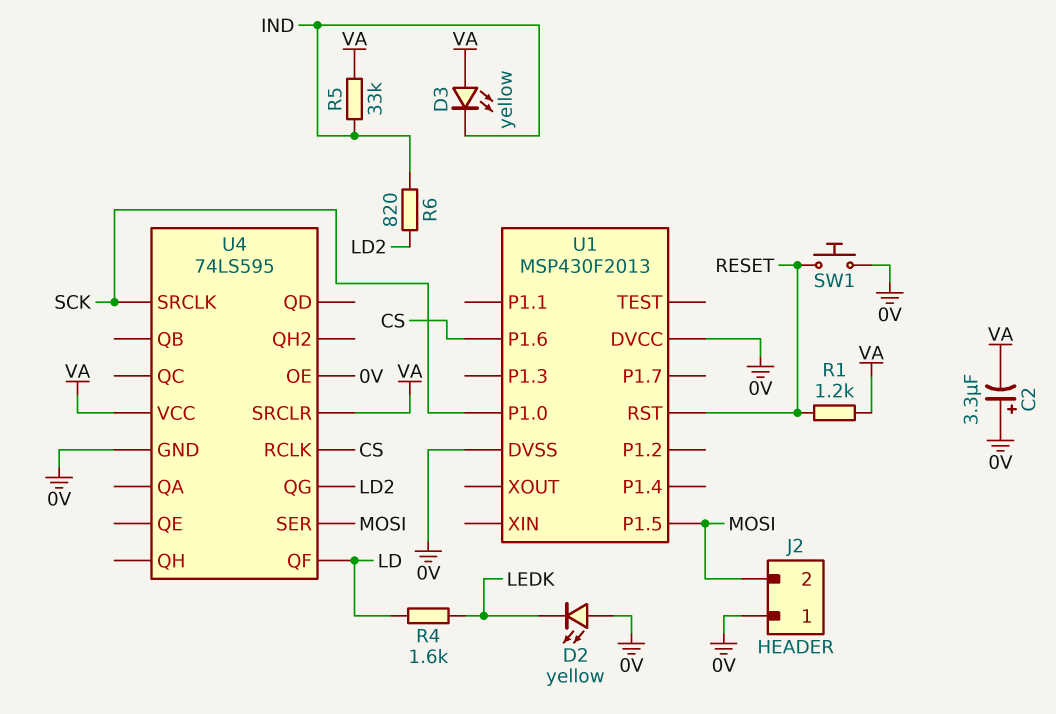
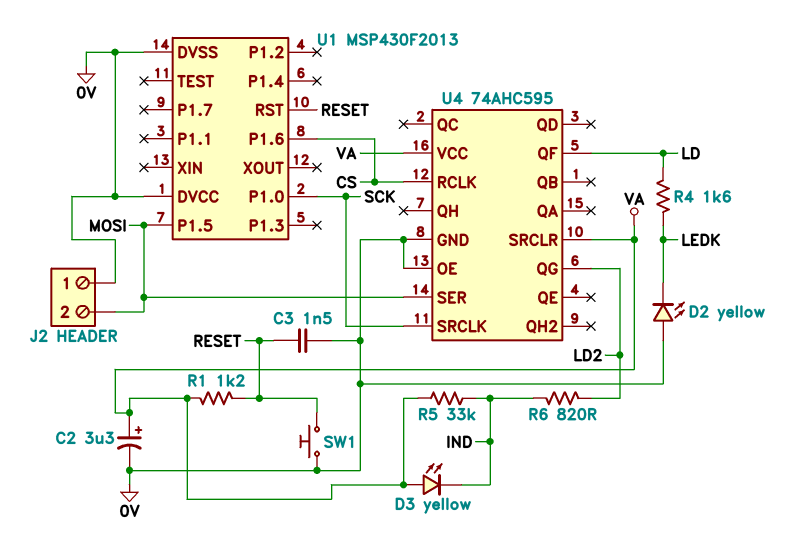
C2: 3.3uF (plus 0V, minus VA) -> 3.3uF (plus VA, minus 0V)
C3: none -> 1.5nF (0V, RESET)
U4: 74LS595 -> 74AHC595

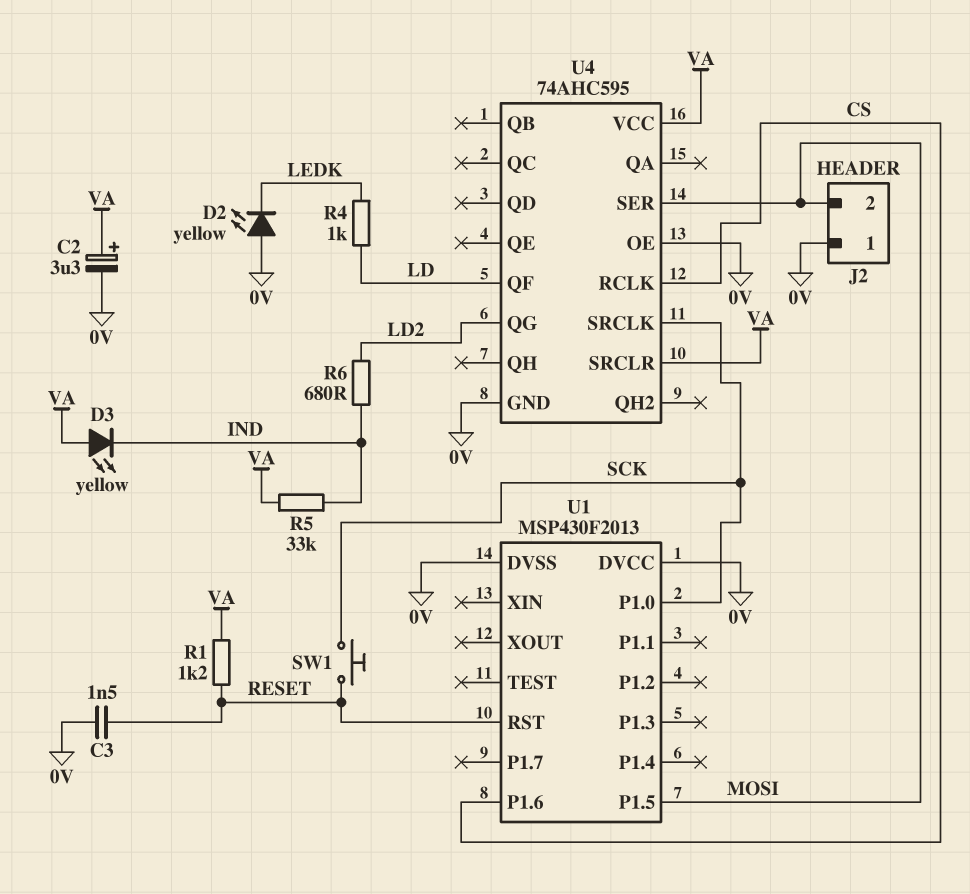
R4: 1.6k (LD, LEDK) -> 1k (LD, LEDK)
R6: 820 (IND, LD2) -> 680 (IND, LD2)
SW1: button (0V, RESET) -> button (RESET, SCK)

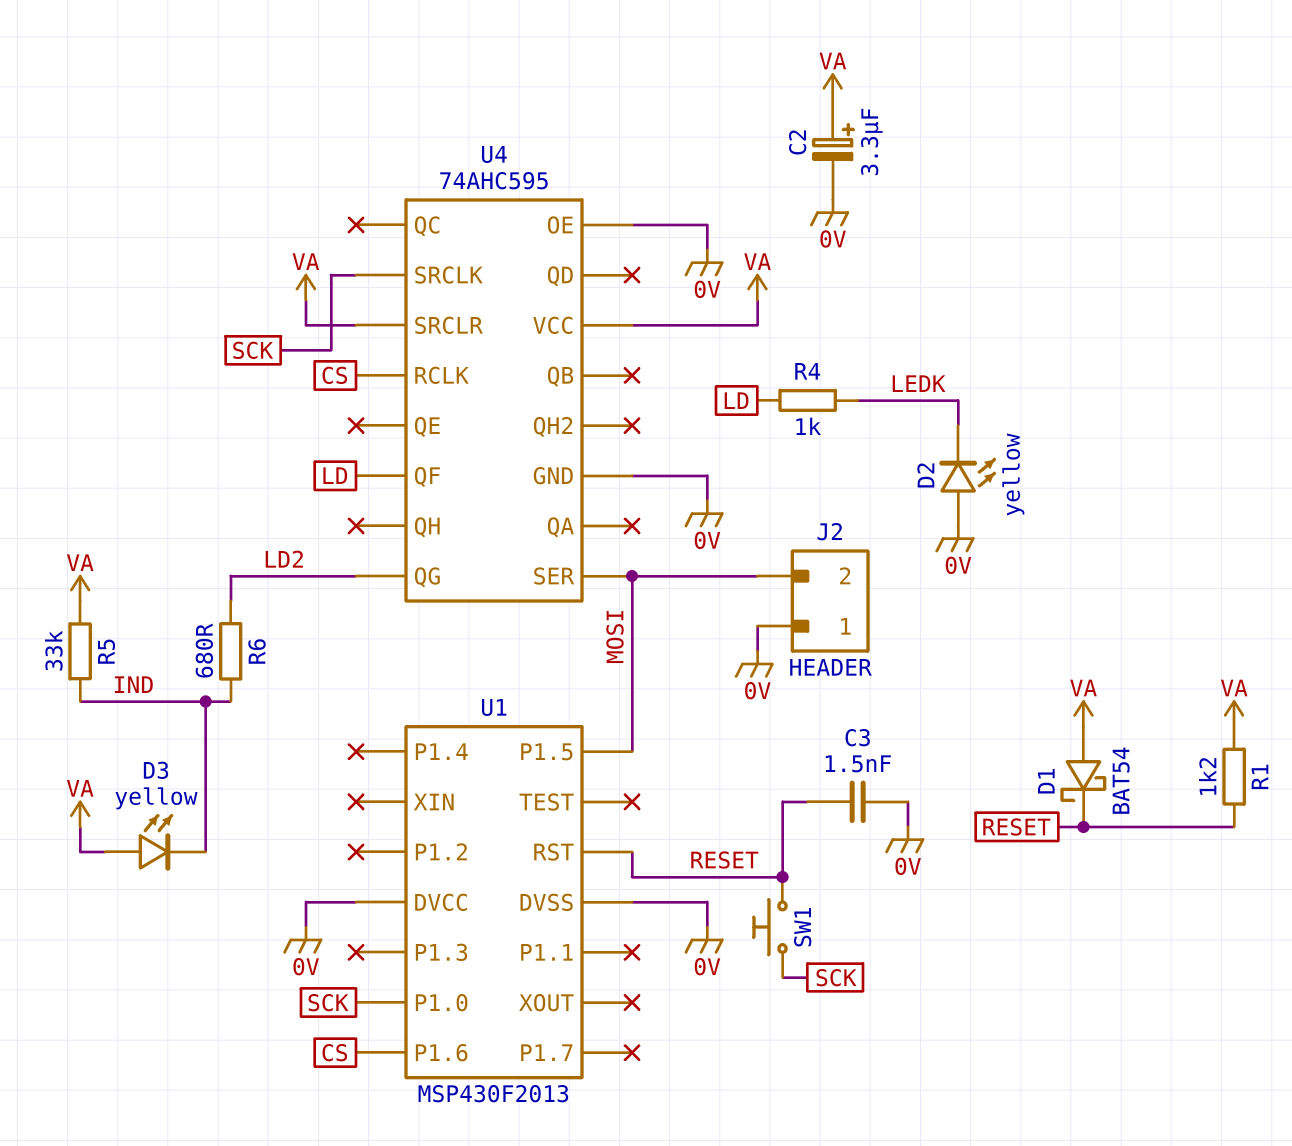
D1: none -> schottky BAT54 (A VA, K RESET)

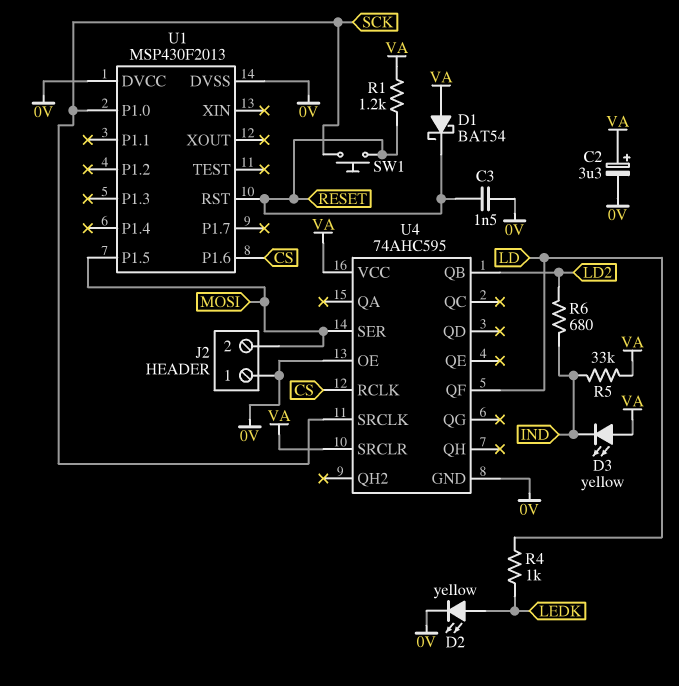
D2: LED yellow (A 0V, K LEDK) -> LED yellow (A LEDK, K 0V)
U4 pin QB: none -> LD2
U4 pin QG: LD2 -> none

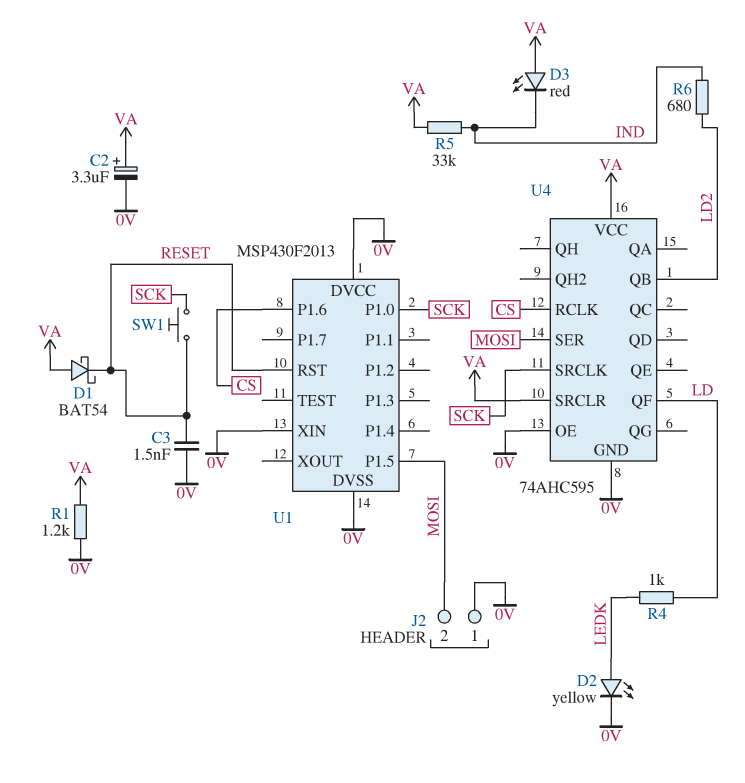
D3: LED yellow (A VA, K IND) -> LED red (A VA, K IND)
R1: 1.2k (RESET, VA) -> 1.2k (0V, VA)
U1 pin XIN: none -> 0V

